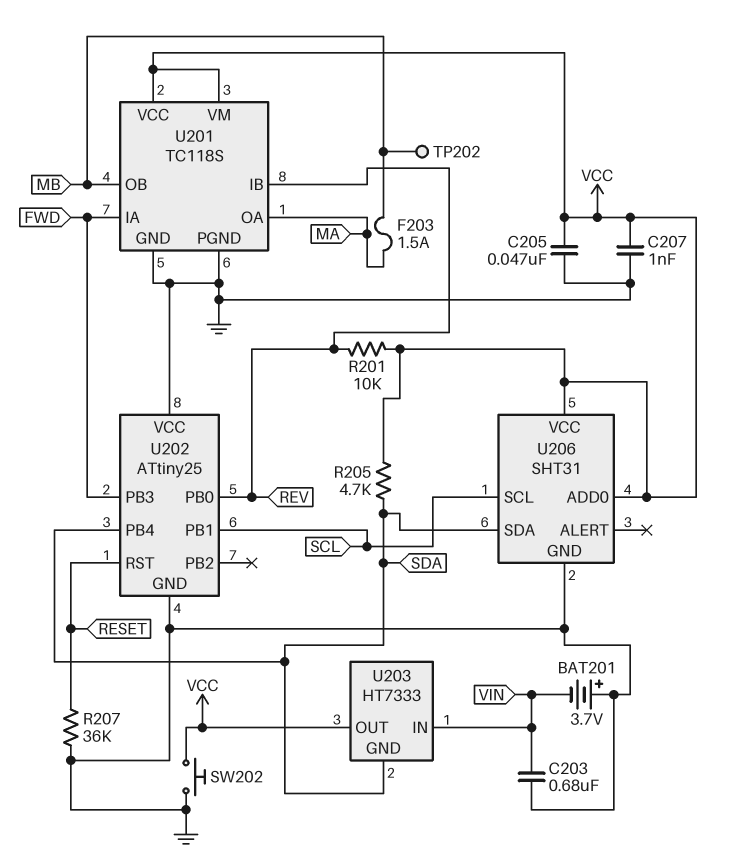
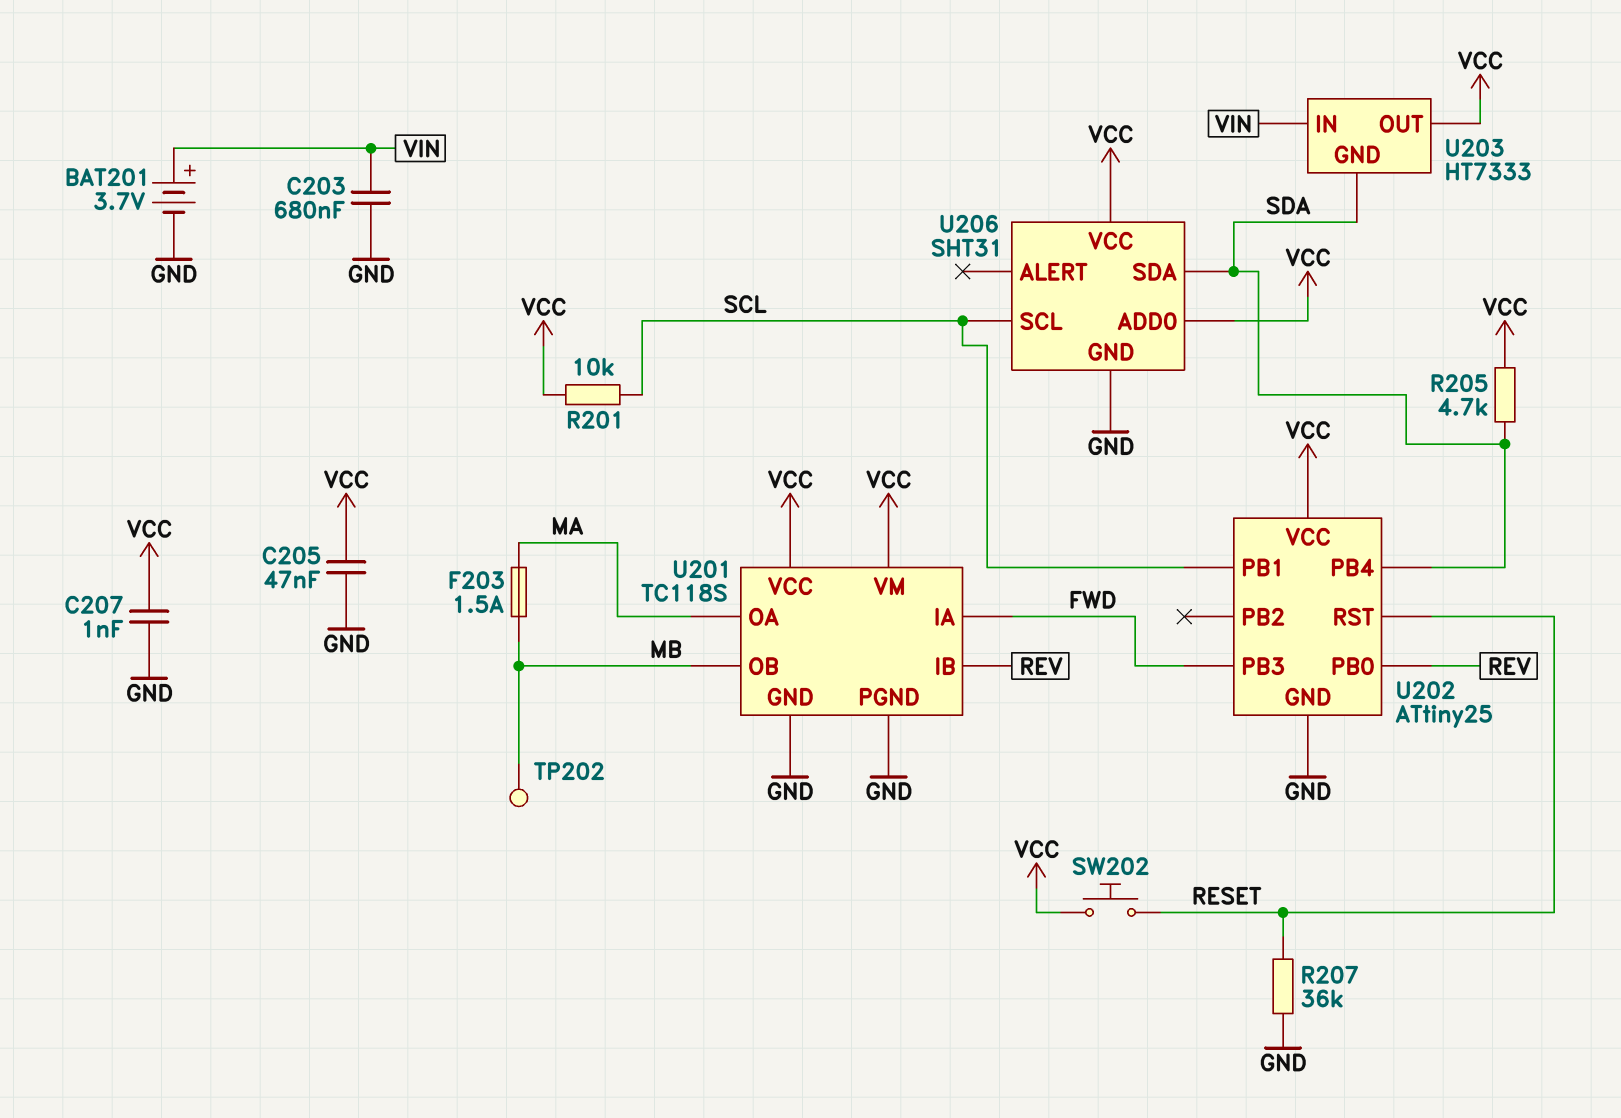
BAT201: 3.7V (plus GND, minus VIN) -> 3.7V (plus VIN, minus GND)
R201: 10k (REV, VCC) -> 10k (SCL, VCC)
SW202: button (GND, VCC) -> button (RESET, VCC)
U202 pin VCC: GND -> VCC

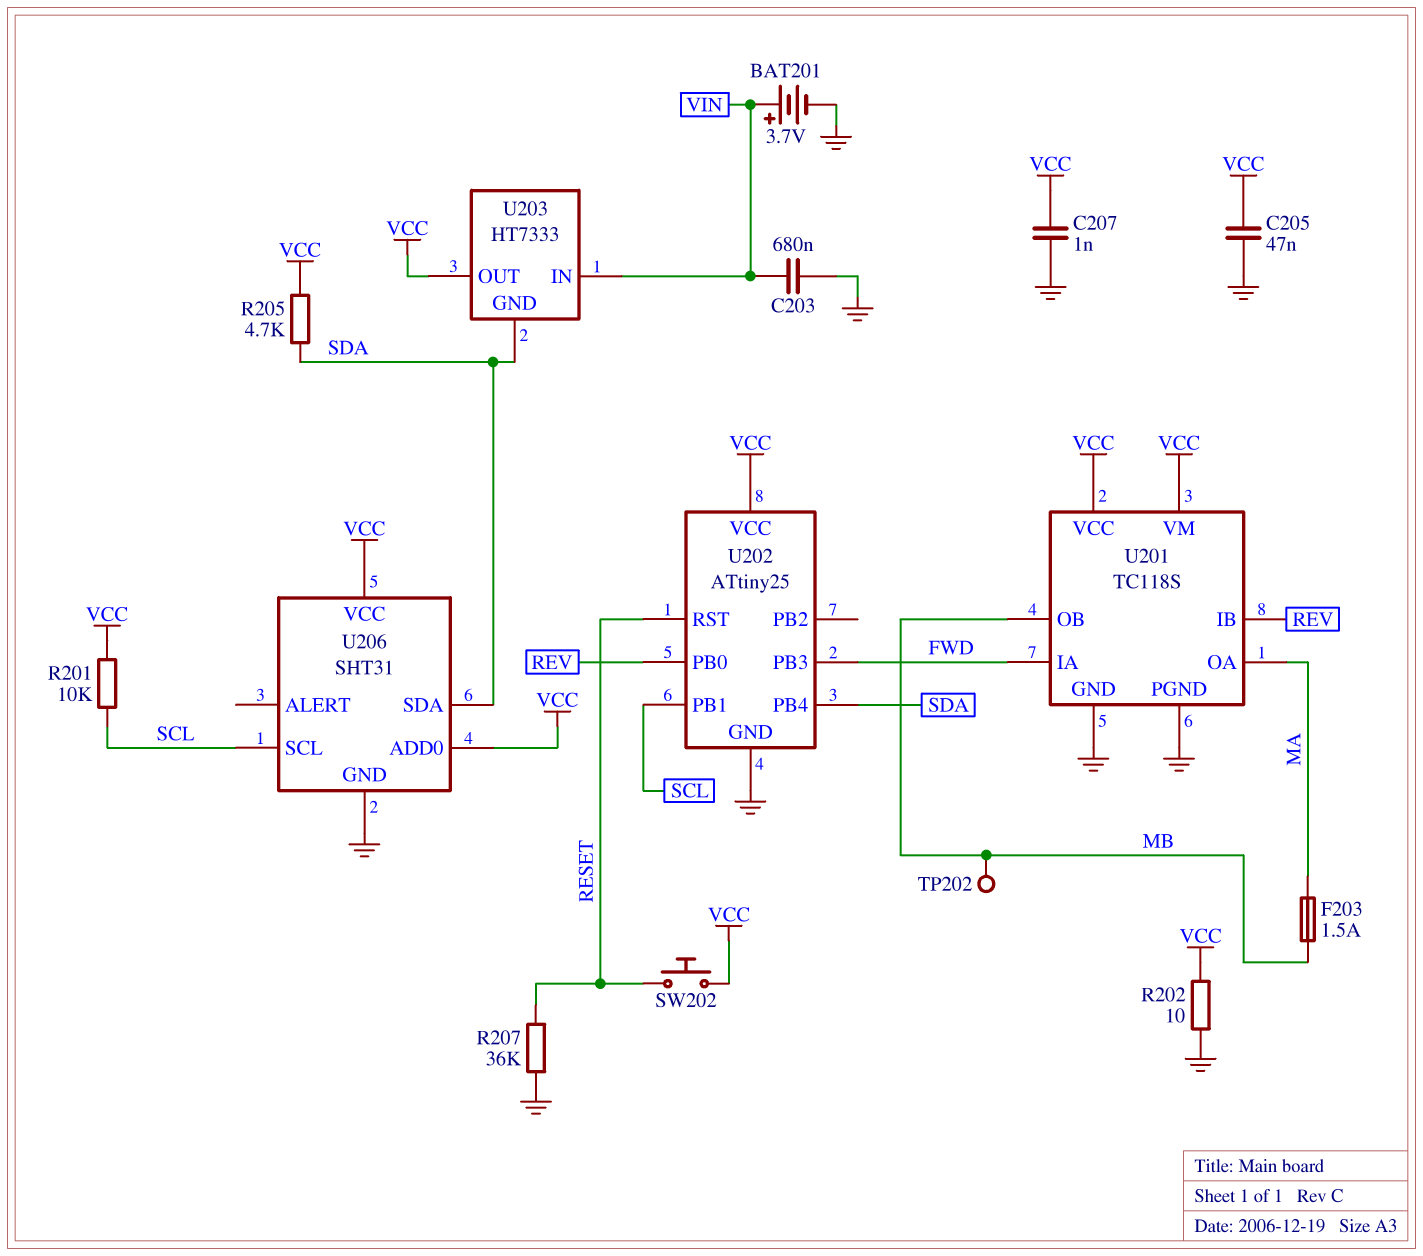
R202: none -> 10 (GND, VCC)

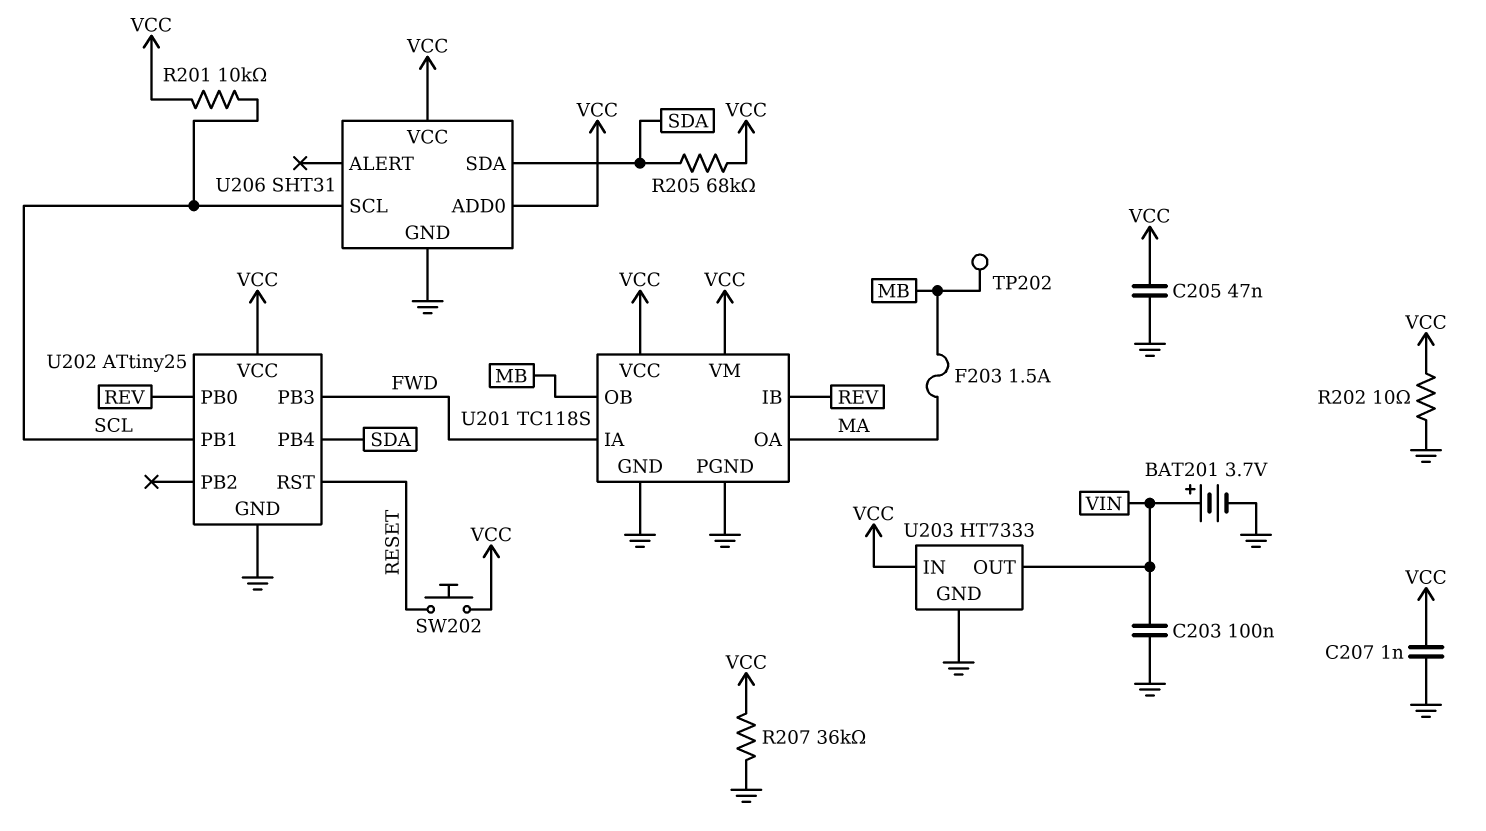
C203: 680nF (GND, VIN) -> 100nF (GND, VIN)
R205: 4.7k (SDA, VCC) -> 68k (SDA, VCC)
R207: 36k (GND, RESET) -> 36k (GND, VCC)
U203 pin GND: SDA -> GND
U203 pin IN: VIN -> VCC
U203 pin OUT: VCC -> VIN

